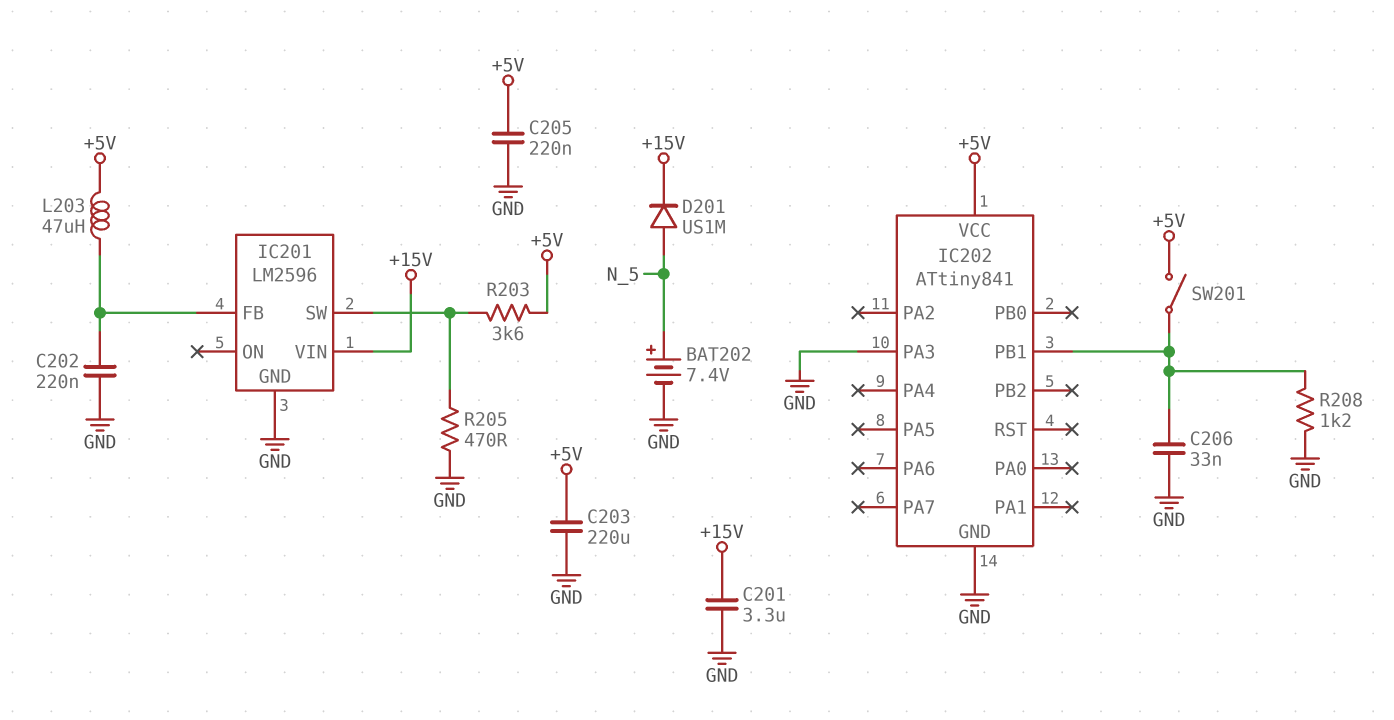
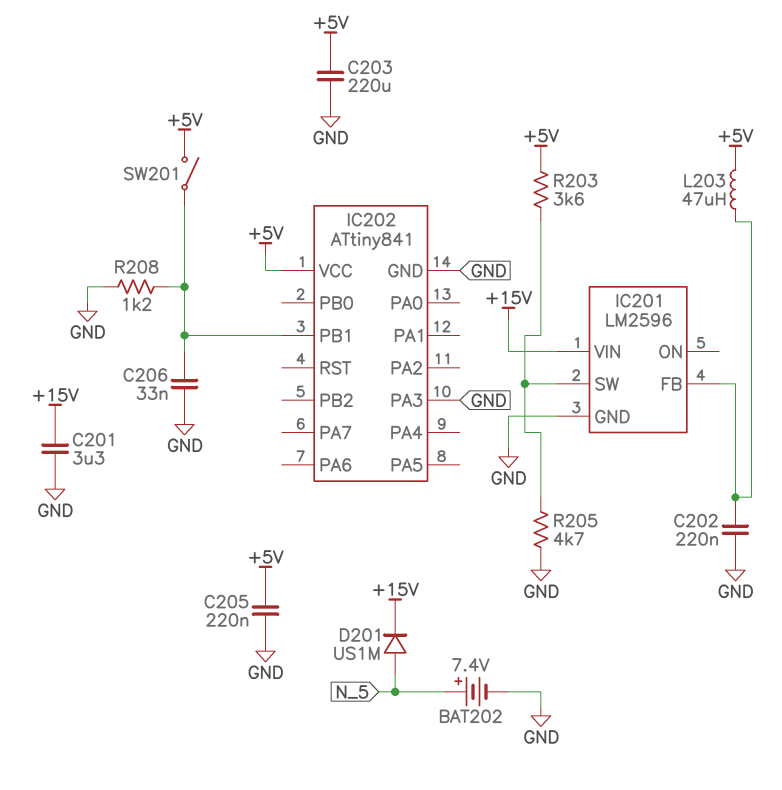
R205: 470 (GND, IC201/SW) -> 4.7k (GND, IC201/SW)

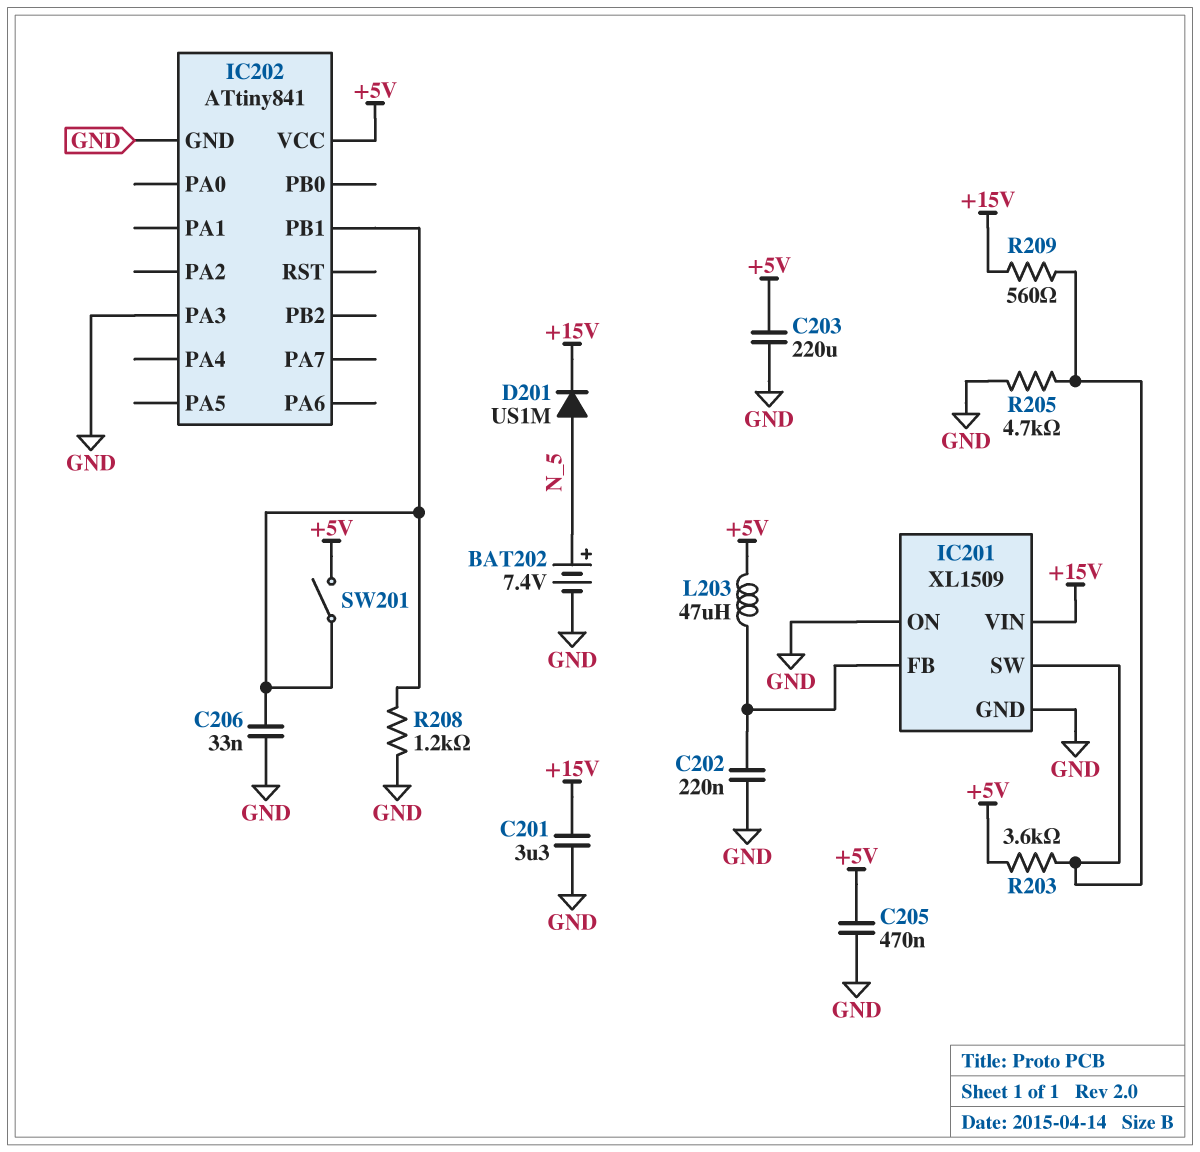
C205: 220nF (+5V, GND) -> 470nF (+5V, GND)
IC201: LM2596 -> XL1509
IC201 pin ON: none -> GND
R209: none -> 560 (+15V, IC201/SW)

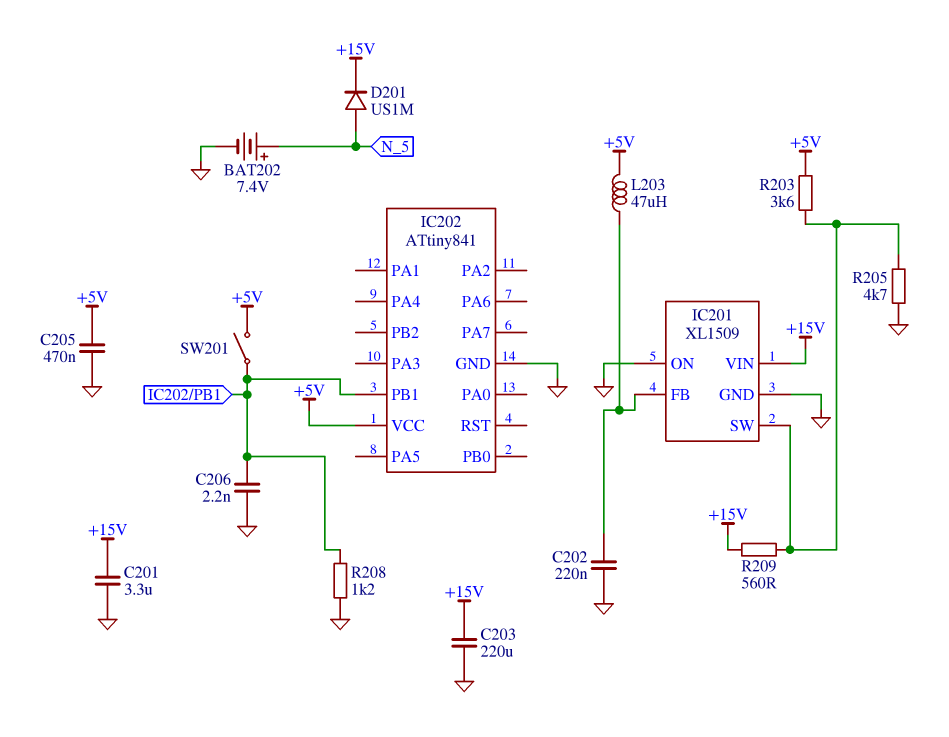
C203: 220uF (+5V, GND) -> 220uF (+15V, GND)
C206: 33nF (GND, IC202/PB1) -> 2.2nF (GND, IC202/PB1)
IC202 pin PA3: GND -> none

